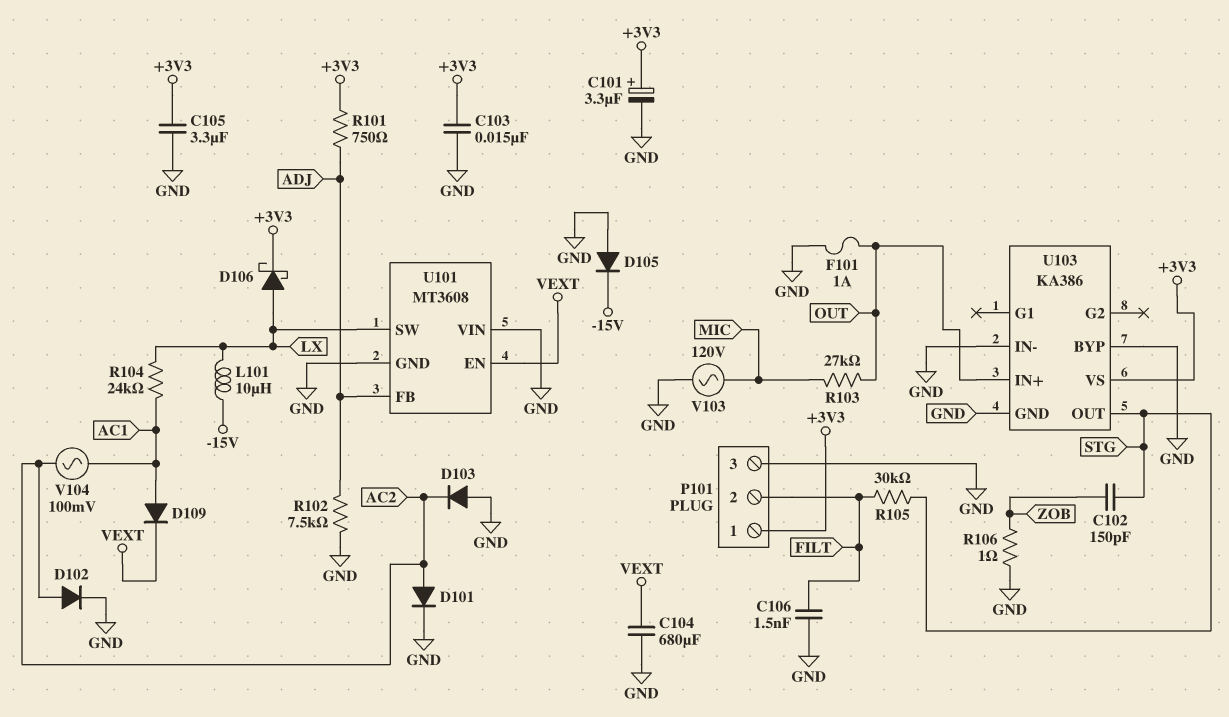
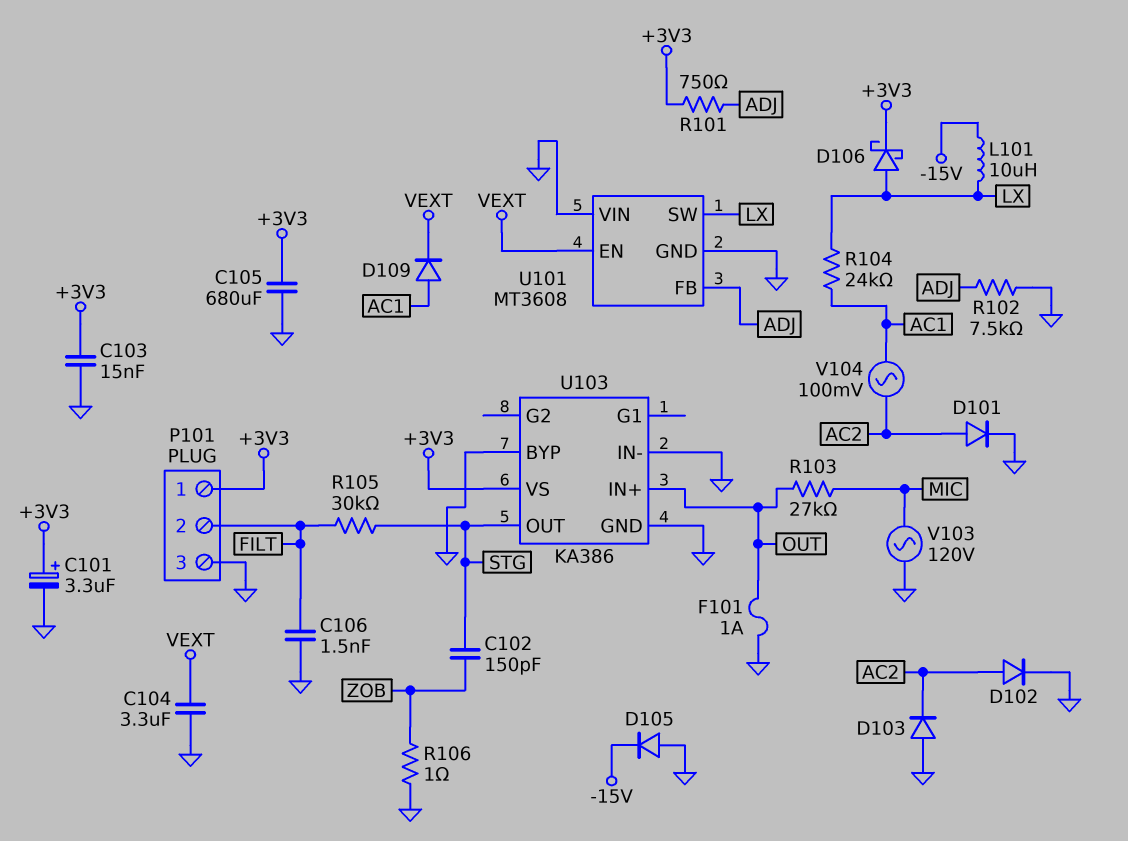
C104: 680uF (GND, VEXT) -> 3.3uF (GND, VEXT)
C105: 3.3uF (+3V3, GND) -> 680uF (+3V3, GND)

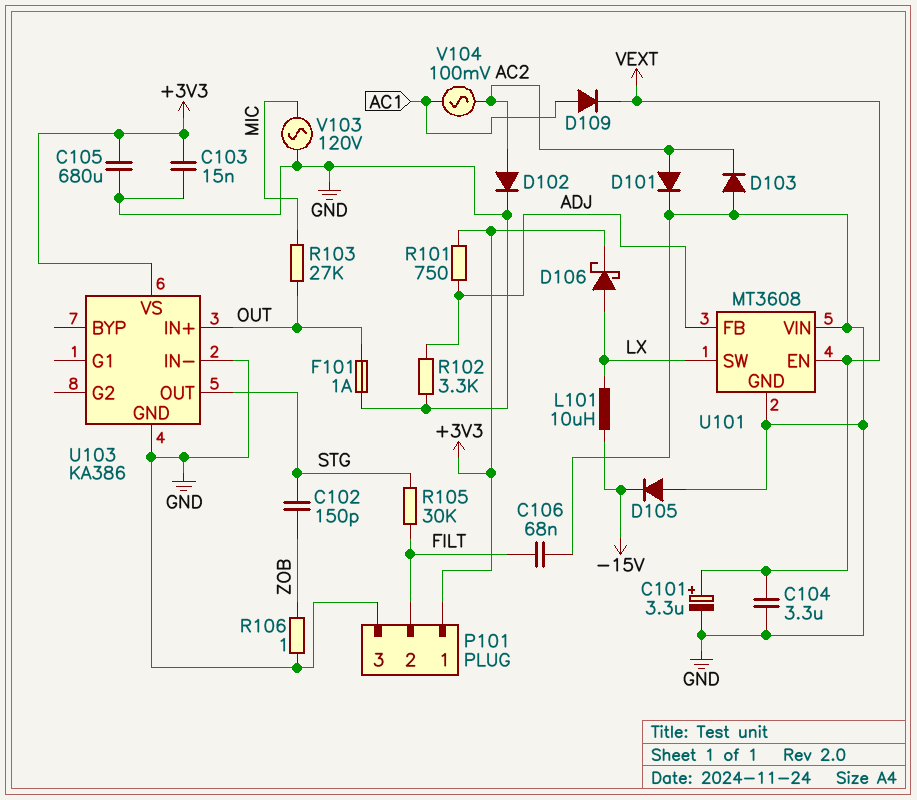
C101: 3.3uF (plus +3V3, minus GND) -> 3.3uF (plus VEXT, minus GND)
C106: 1.5nF (FILT, GND) -> 68nF (FILT, GND)
R102: 7.5k (ADJ, GND) -> 3.3k (ADJ, GND)
R104: 24k (AC1, LX) -> none
U103 pin BYP: GND -> none

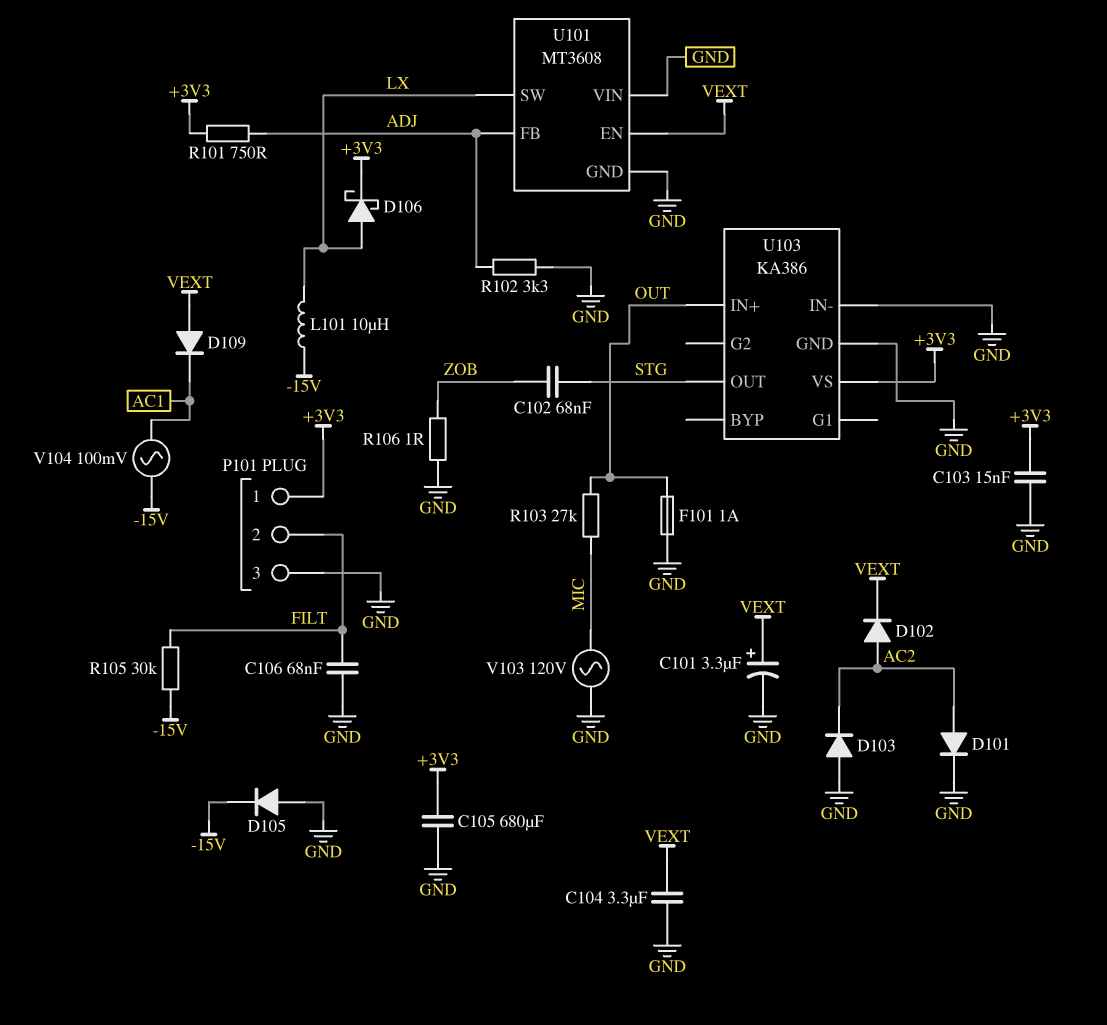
C102: 150pF (STG, ZOB) -> 68nF (STG, ZOB)
D102: diode (A AC2, K GND) -> diode (A AC2, K VEXT)
D109: diode (A AC1, K VEXT) -> diode (A VEXT, K AC1)
R105: 30k (FILT, STG) -> 30k (-15V, FILT)
V104: AC 100mV (AC1, AC2) -> AC 100mV (-15V, AC1)

